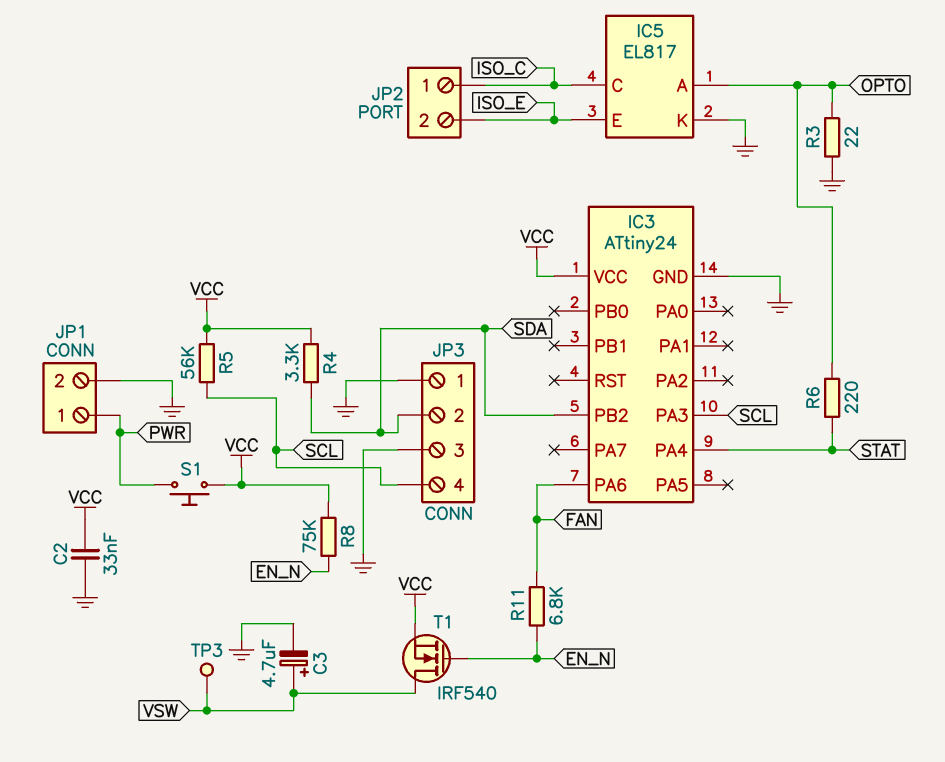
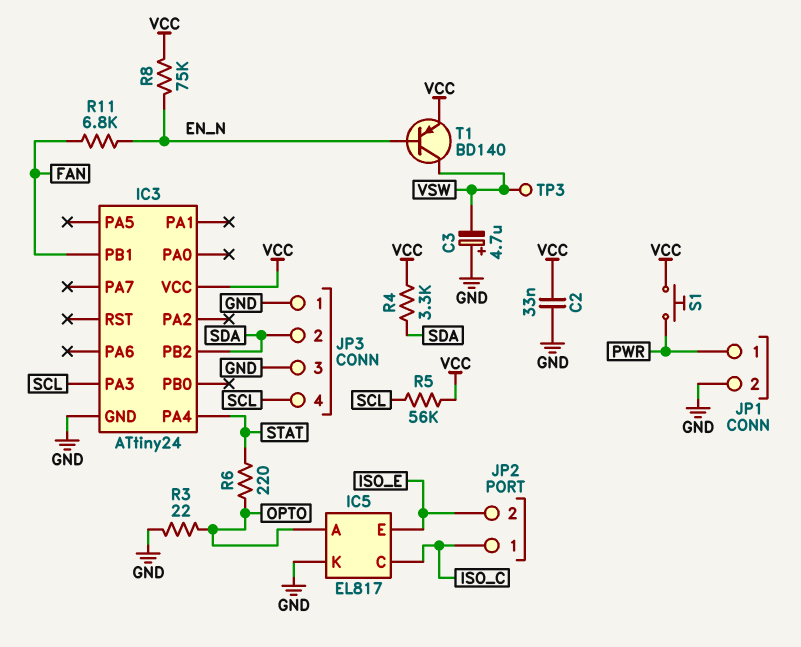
C3: 4.7uF (plus VSW, minus GND) -> 4.7uF (plus GND, minus VSW)
IC3 pin PA6: FAN -> none
IC3 pin PB1: none -> FAN
T1: NMOS IRF540 (G EN_N, D VSW, S VCC) -> PNP BD140 (B EN_N, C VSW, E VCC)

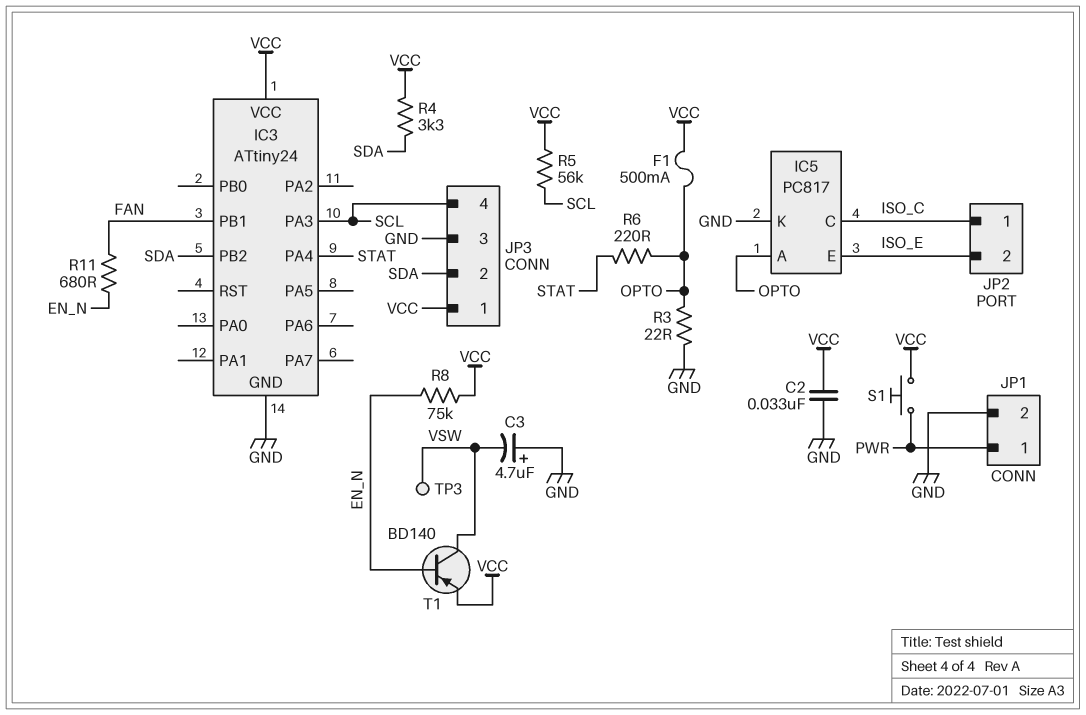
F1: none -> 500mA (OPTO, VCC)
IC5: EL817 -> PC817
JP3 pin 1: GND -> VCC
R11: 6.8k (EN_N, FAN) -> 680 (EN_N, FAN)

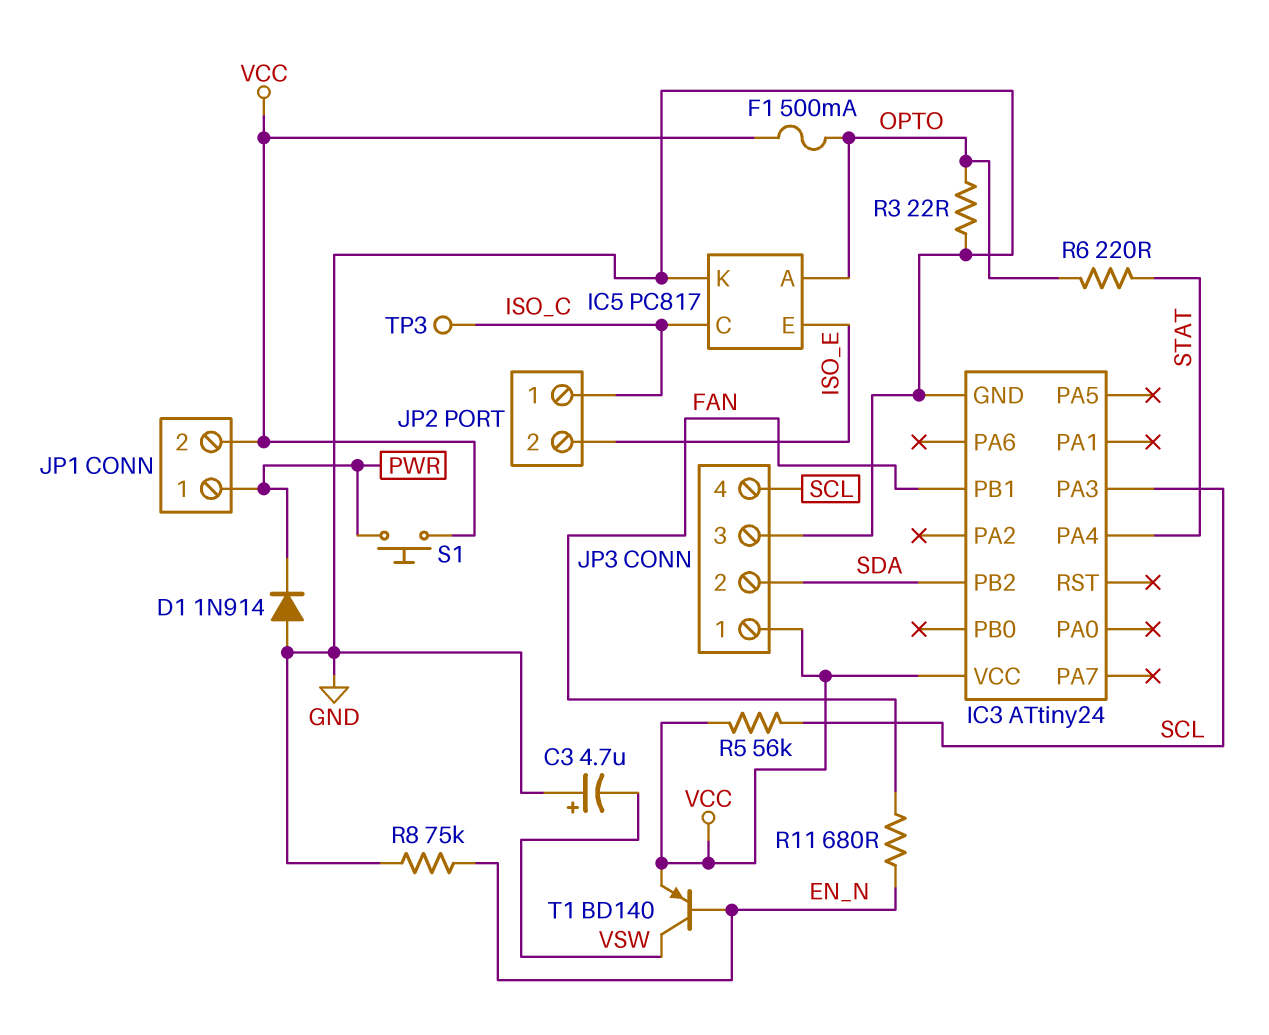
C2: 33nF (GND, VCC) -> none
D1: none -> diode 1N914 (A GND, K PWR)
JP1 pin 2: GND -> VCC
R4: 3.3k (SDA, VCC) -> none
R8: 75k (EN_N, VCC) -> 75k (EN_N, GND)
TP3: test point (VSW) -> test point (ISO_C)

